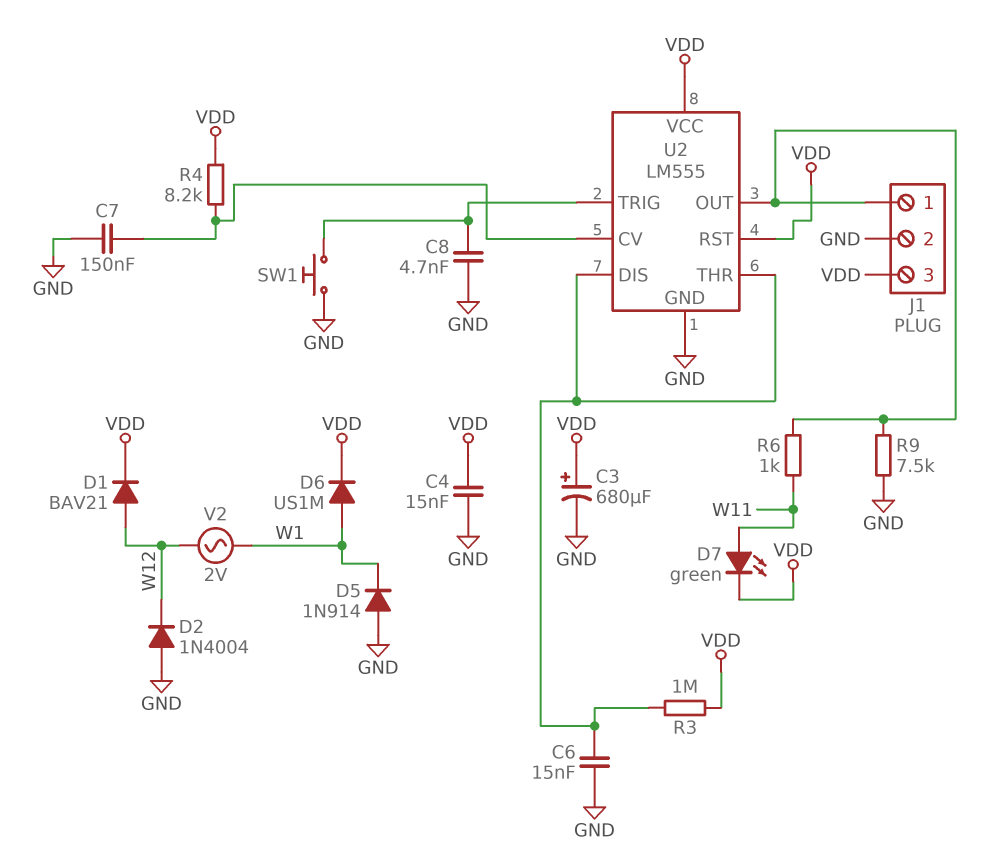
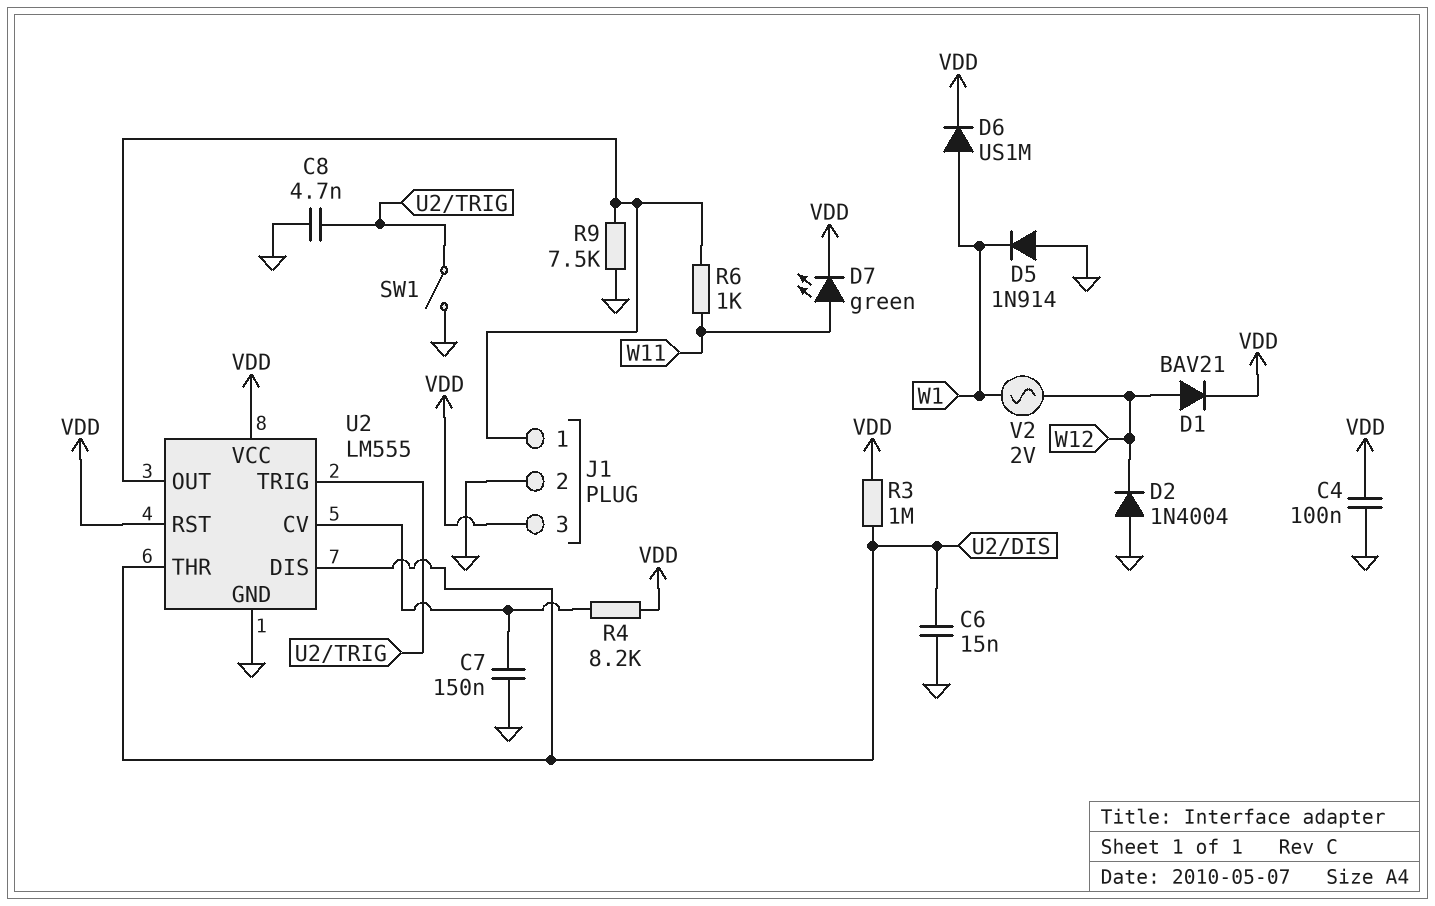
C3: 680uF (plus VDD, minus GND) -> none
C4: 15nF (GND, VDD) -> 100nF (GND, VDD)
SW1: button (GND, U2/TRIG) -> switch (GND, U2/TRIG)

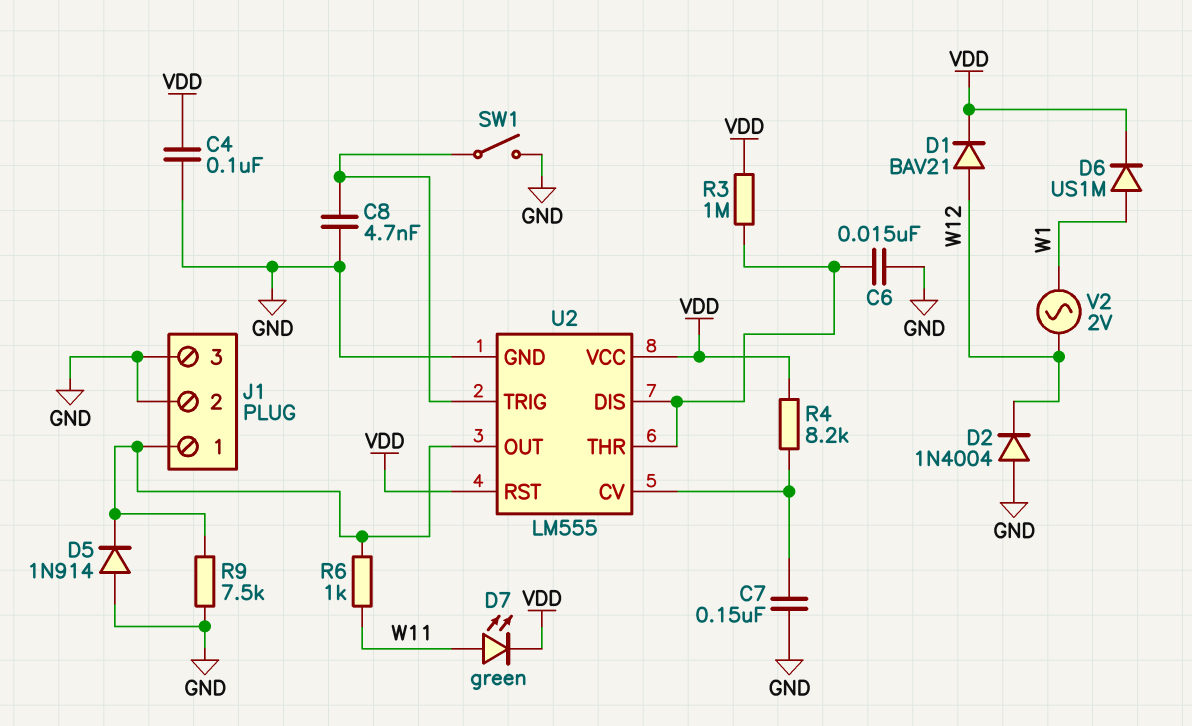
D5: diode 1N914 (A GND, K W1) -> diode 1N914 (A GND, K J1/1)
J1 pin 3: VDD -> GND

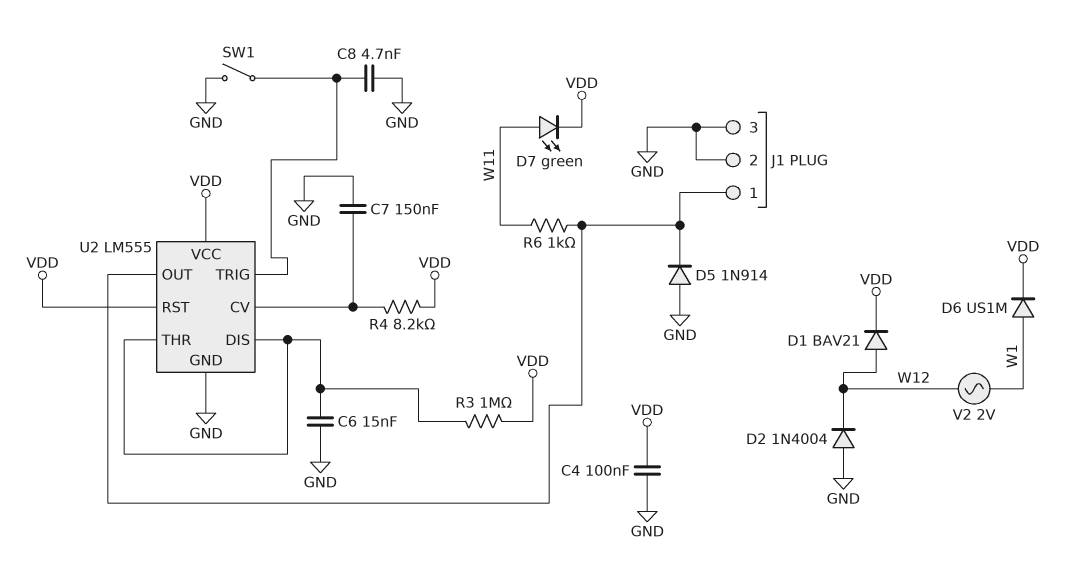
R9: 7.5k (GND, J1/1) -> none

